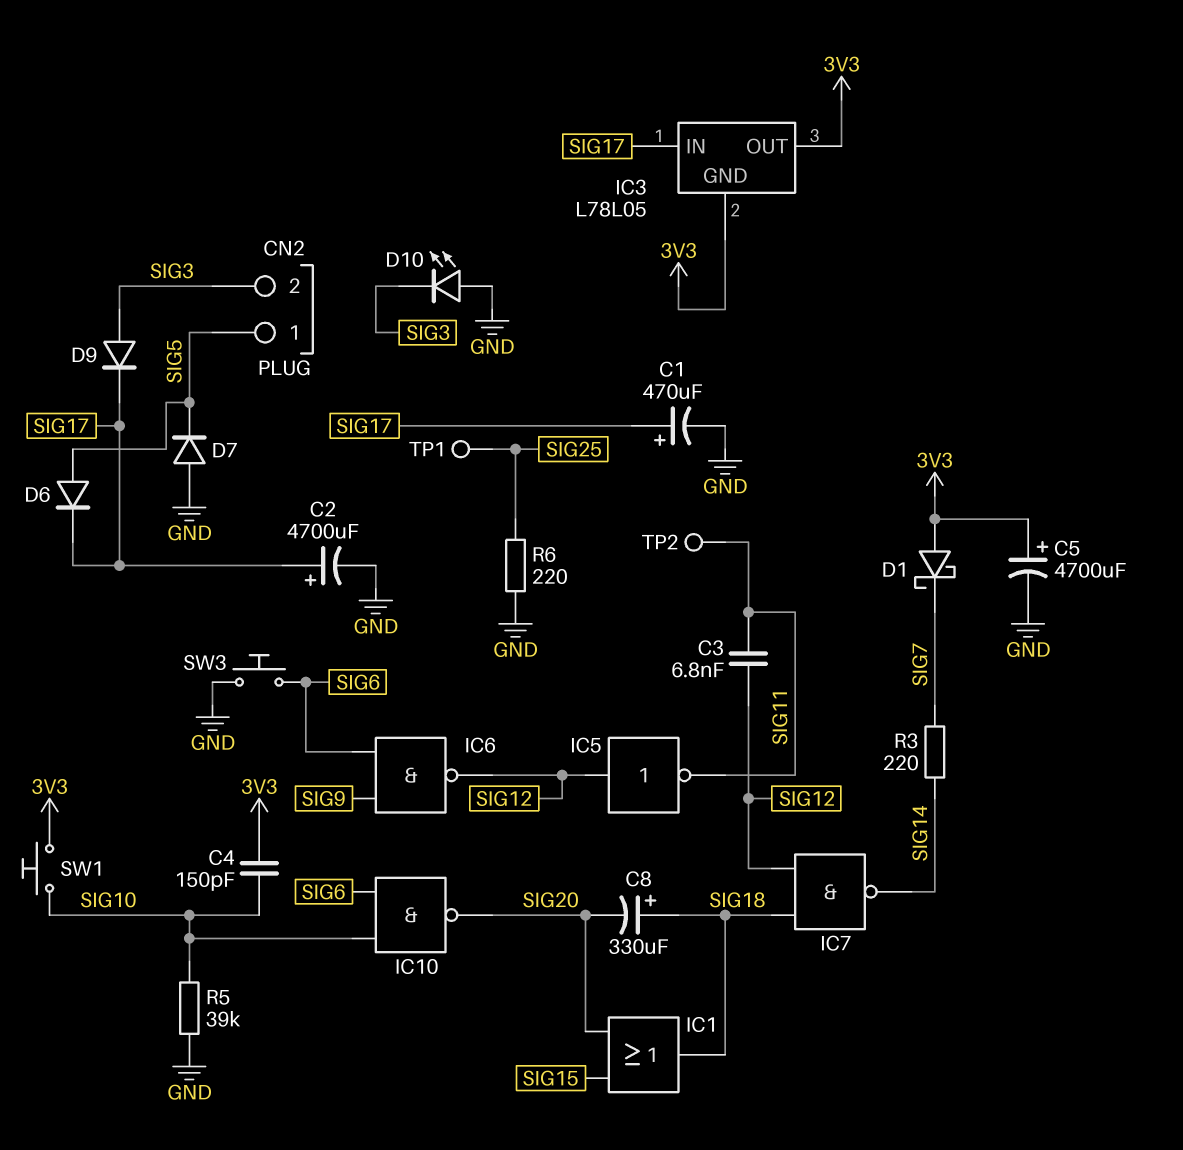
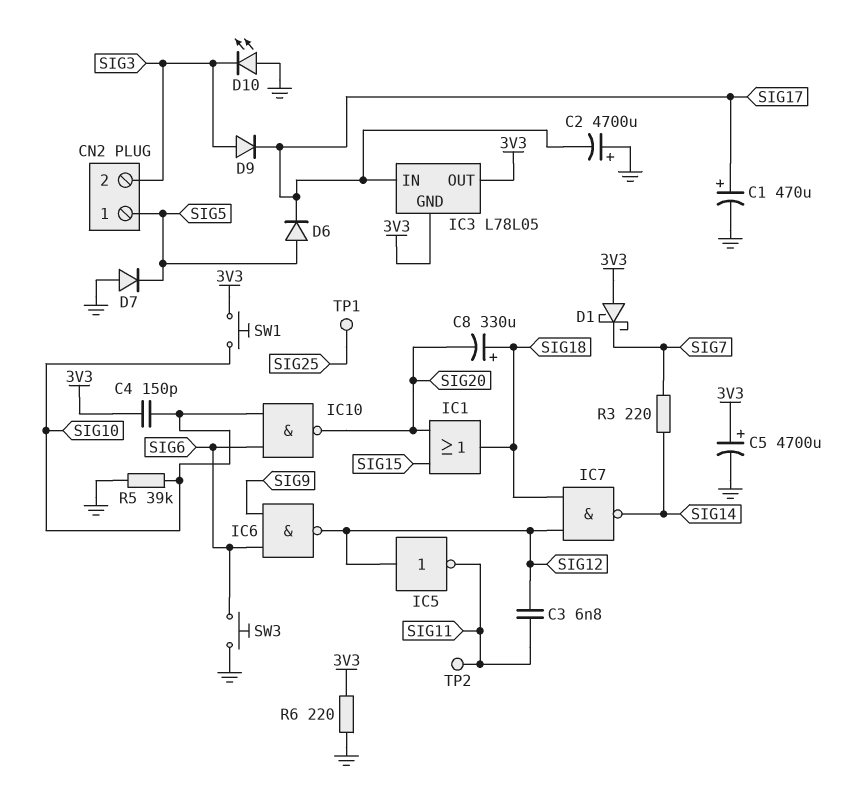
C2: 4700uF (plus SIG17, minus GND) -> 4700uF (plus GND, minus SIG17)
R6: 220 (GND, SIG25) -> 220 (3V3, GND)

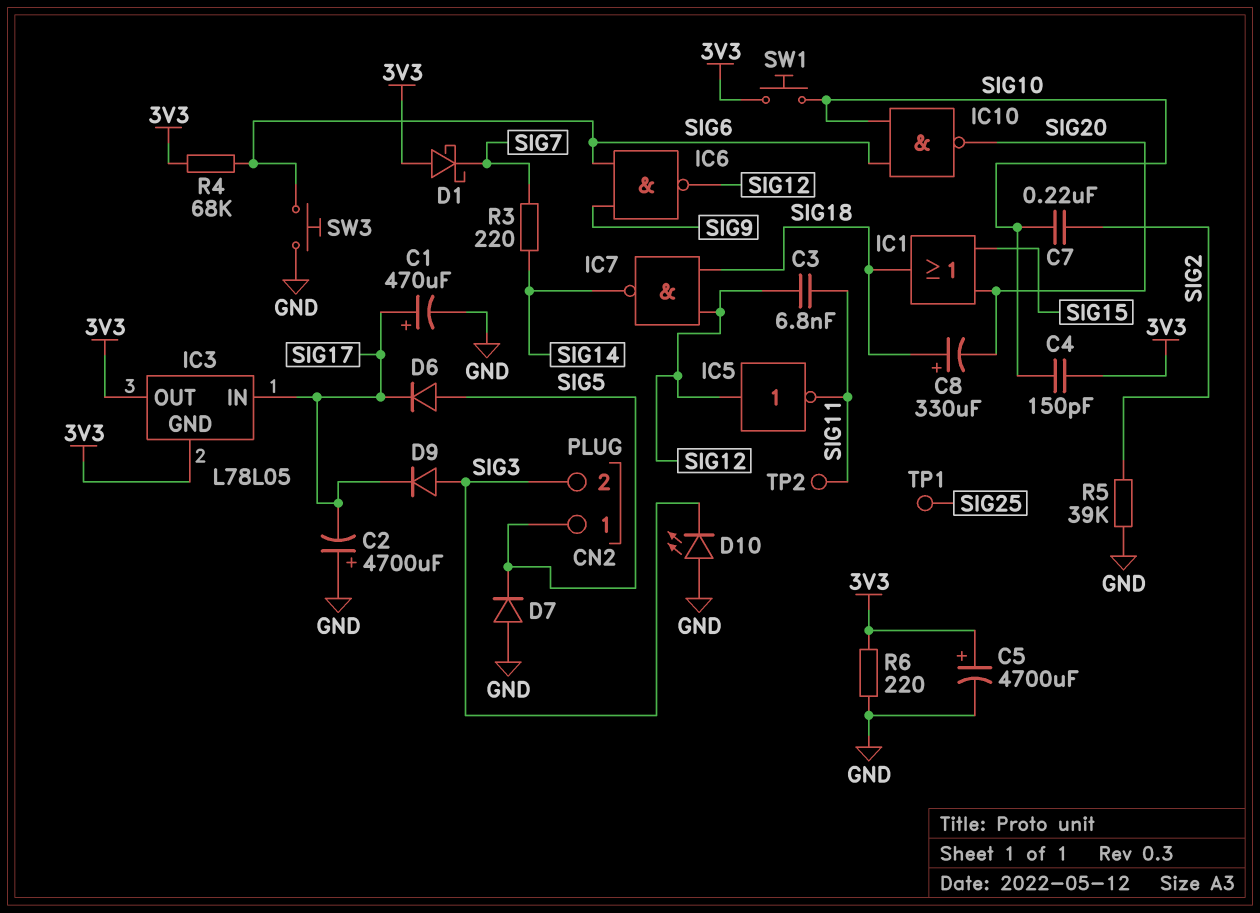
C7: none -> 220nF (SIG2, SIG10)
R4: none -> 68k (3V3, SIG6)
R5: 39k (GND, SIG10) -> 39k (GND, SIG2)

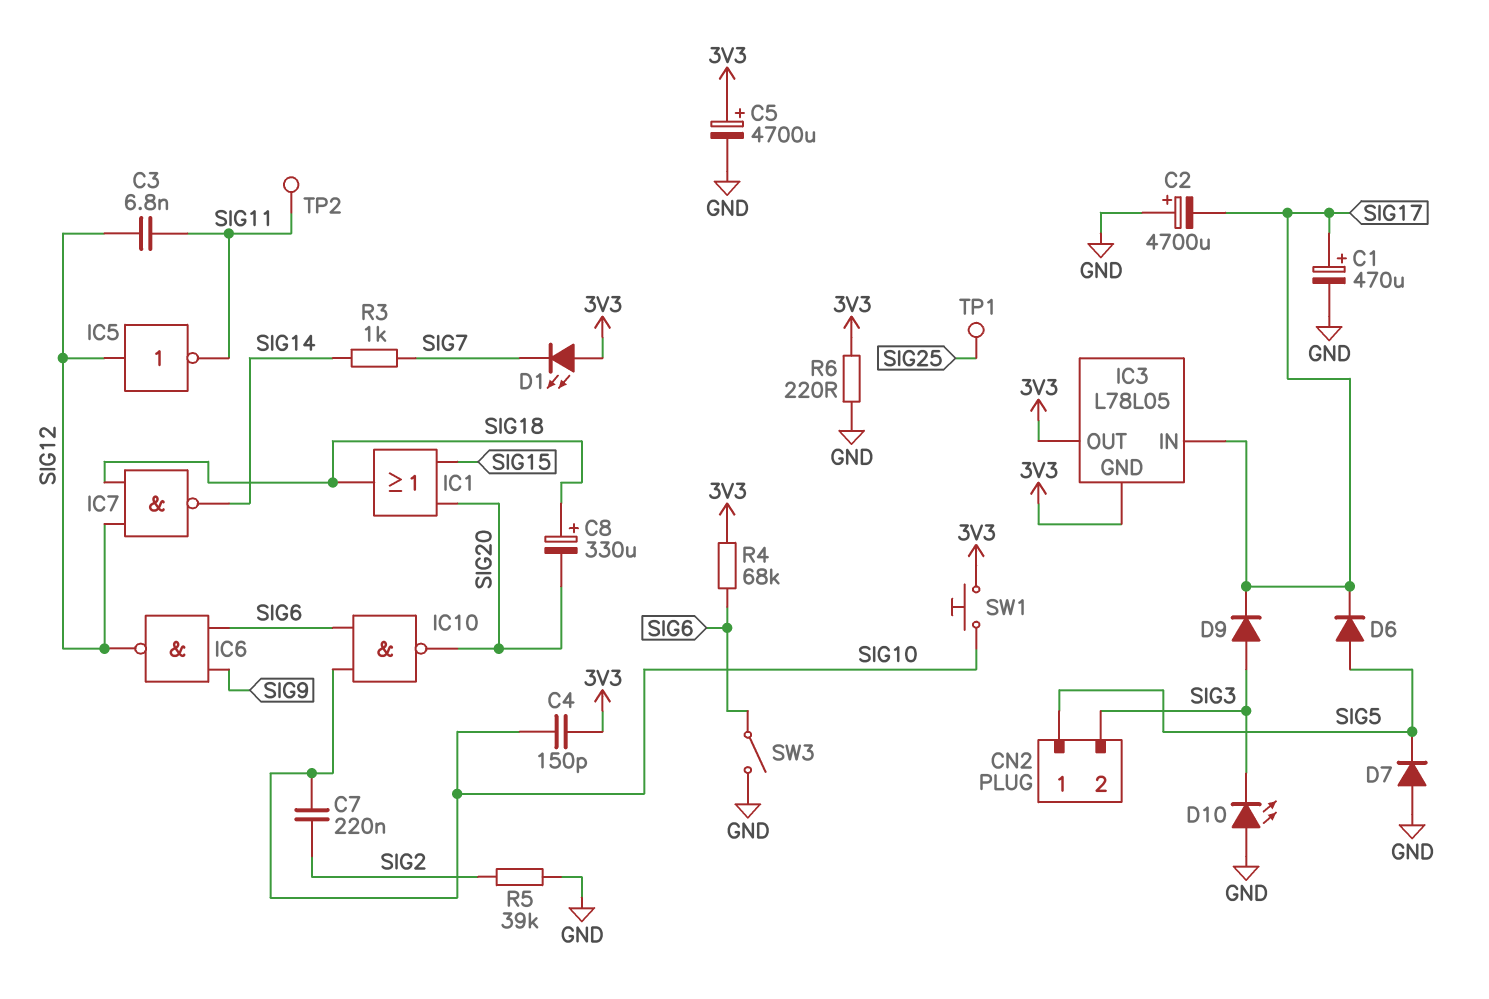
D1: schottky (A 3V3, K SIG7) -> LED (A 3V3, K SIG7)
R3: 220 (SIG7, SIG14) -> 1k (SIG7, SIG14)
SW3: button (GND, SIG6) -> switch (GND, SIG6)

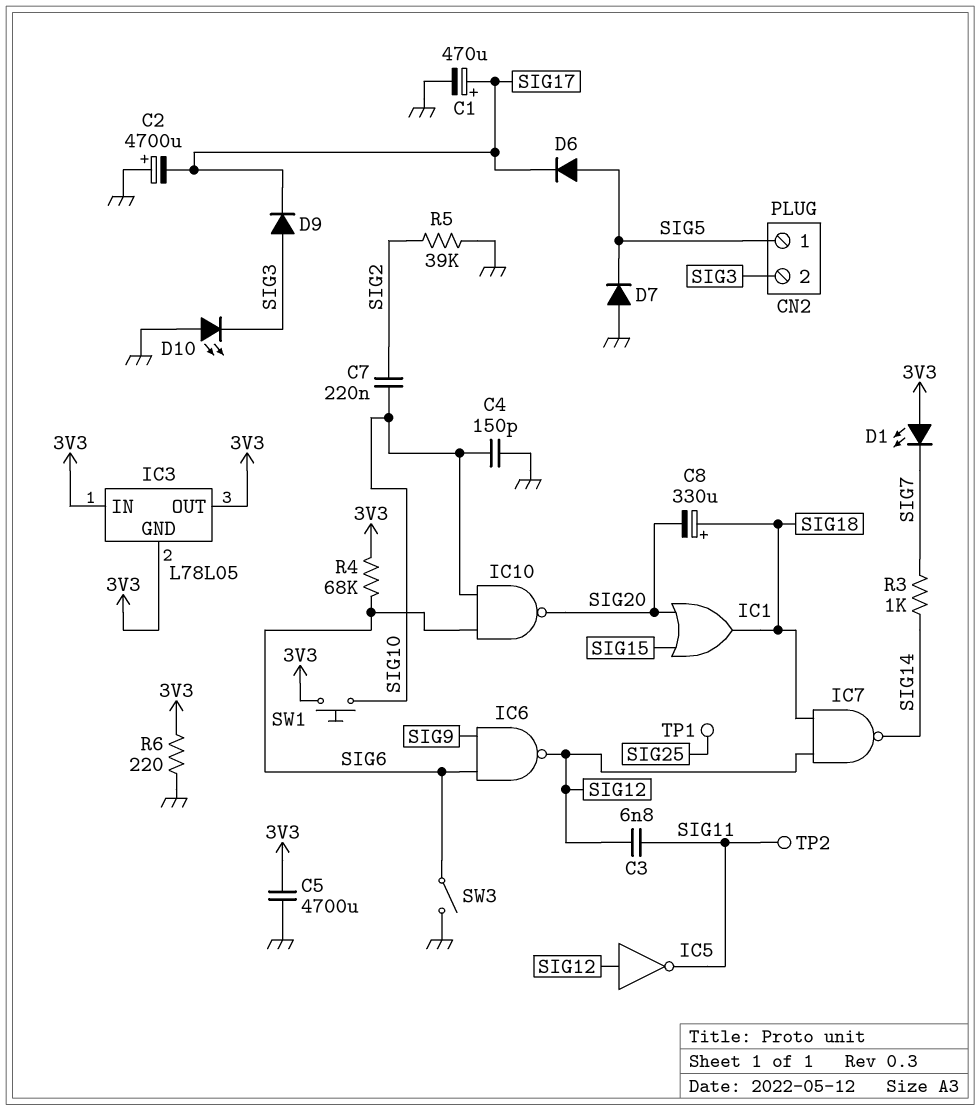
C4: 150pF (3V3, SIG10) -> 150pF (GND, SIG10)
C5: 4700uF (plus 3V3, minus GND) -> 4700uF (3V3, GND)
IC3 pin IN: SIG17 -> 3V3

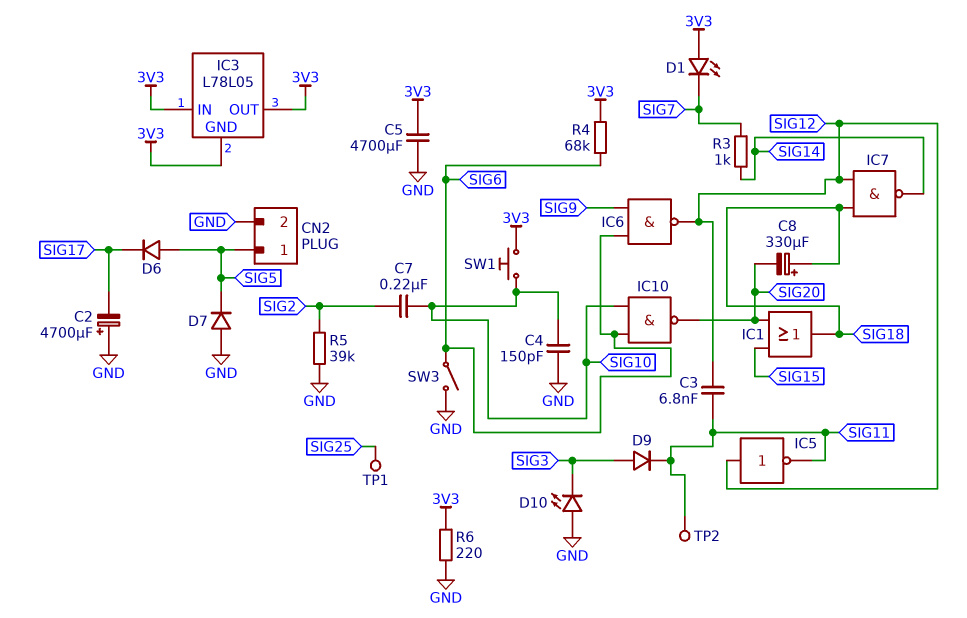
C1: 470uF (plus SIG17, minus GND) -> none
CN2 pin 2: SIG3 -> GND
D9: diode (A SIG3, K SIG17) -> diode (A SIG3, K SIG11)

